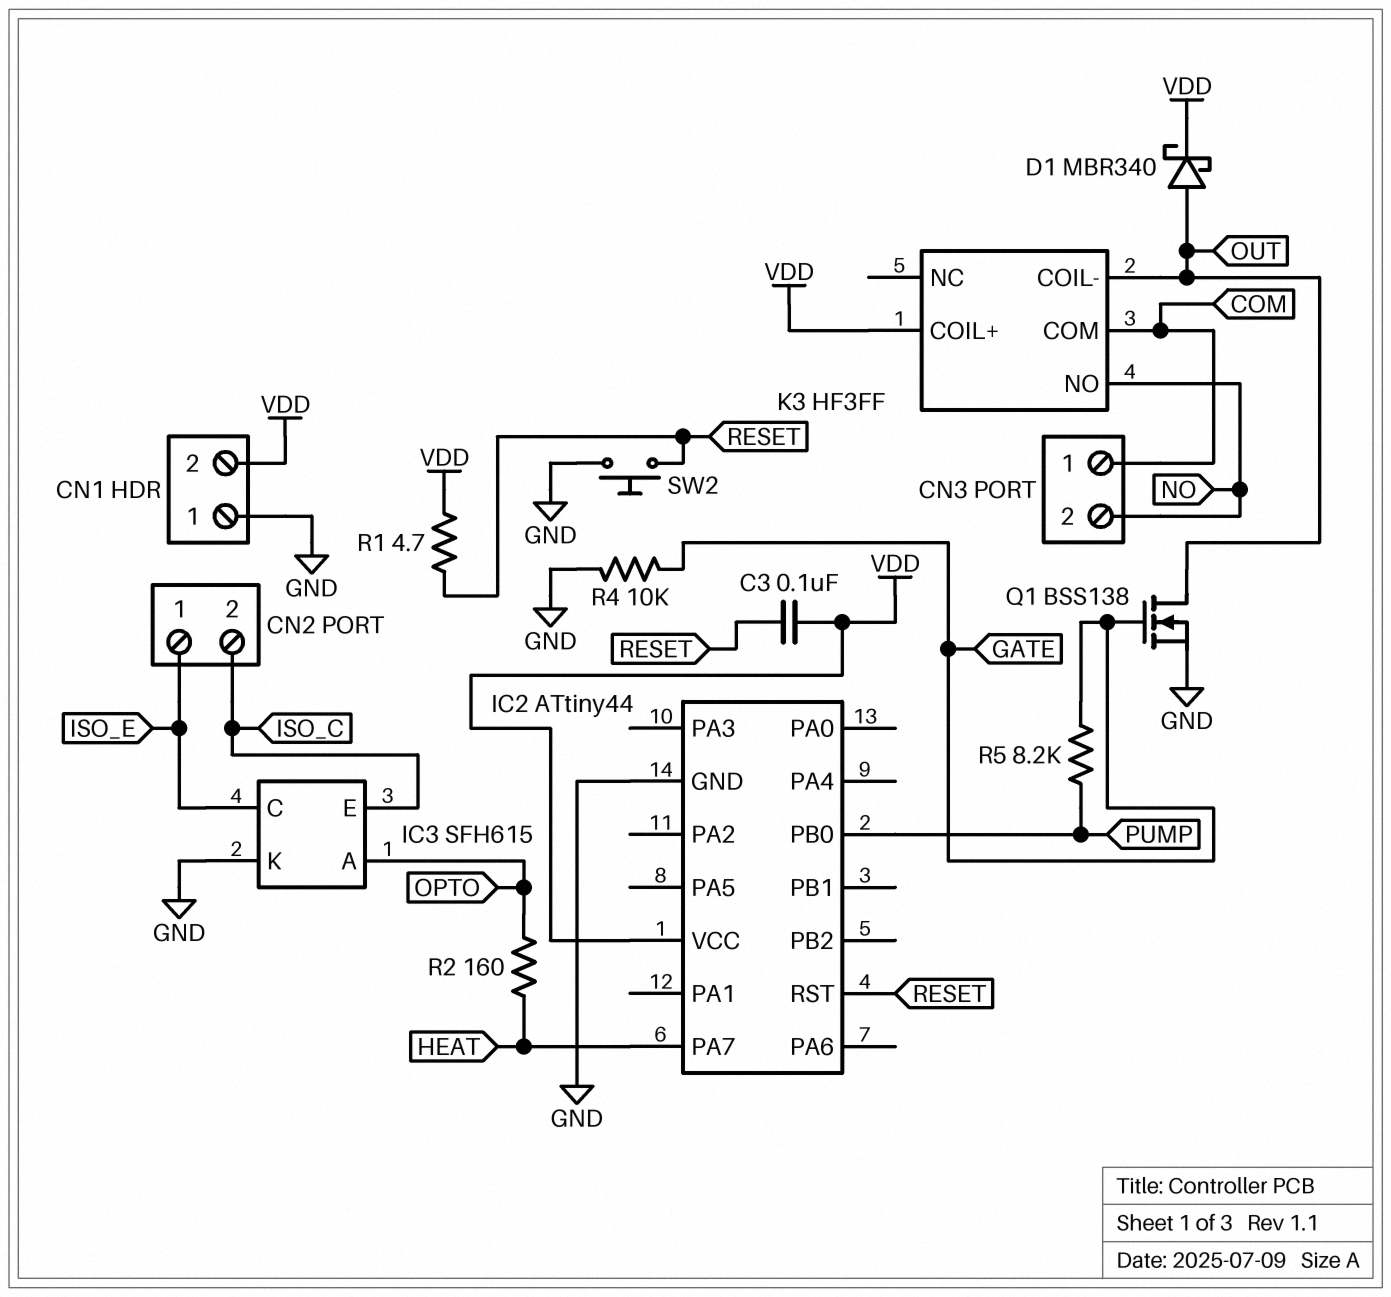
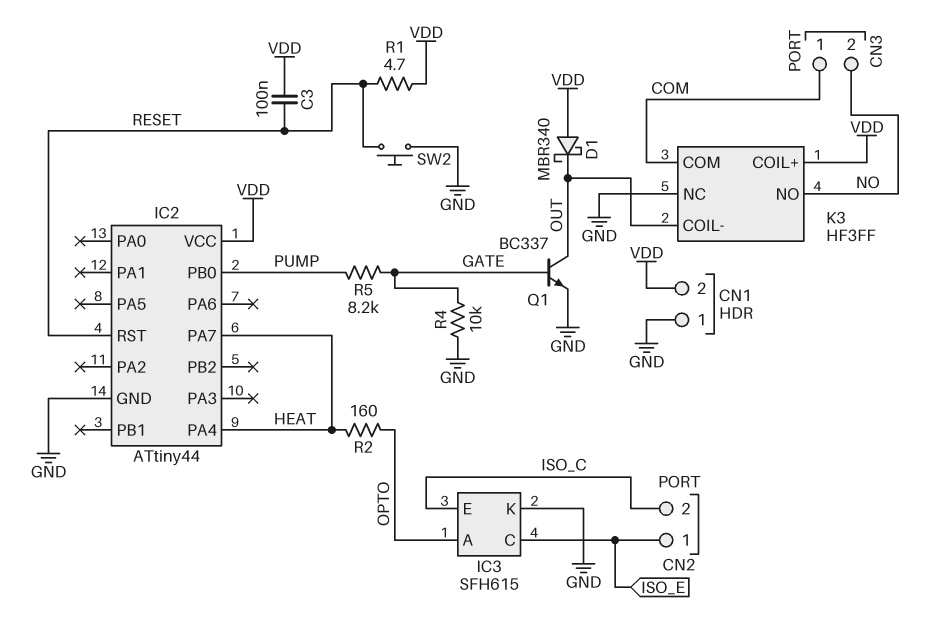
D1: schottky MBR340 (A OUT, K VDD) -> schottky MBR340 (A VDD, K OUT)
IC2 pin PA4: none -> HEAT
K3 pin NC: none -> GND
Q1: NMOS BSS138 (G GATE, D OUT, S GND) -> NPN BC337 (B GATE, C OUT, E GND)

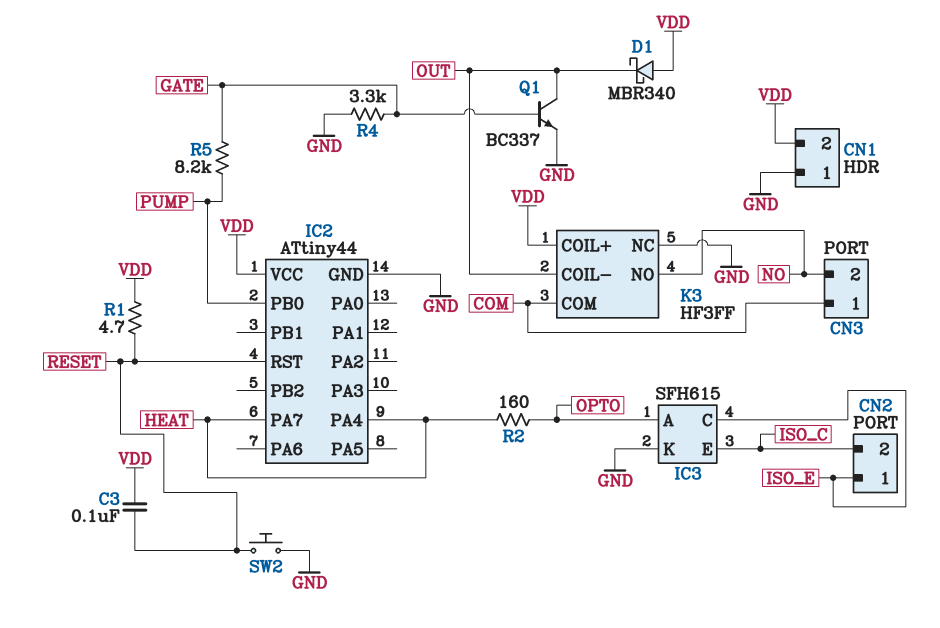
R4: 10k (GATE, GND) -> 3.3k (GATE, GND)

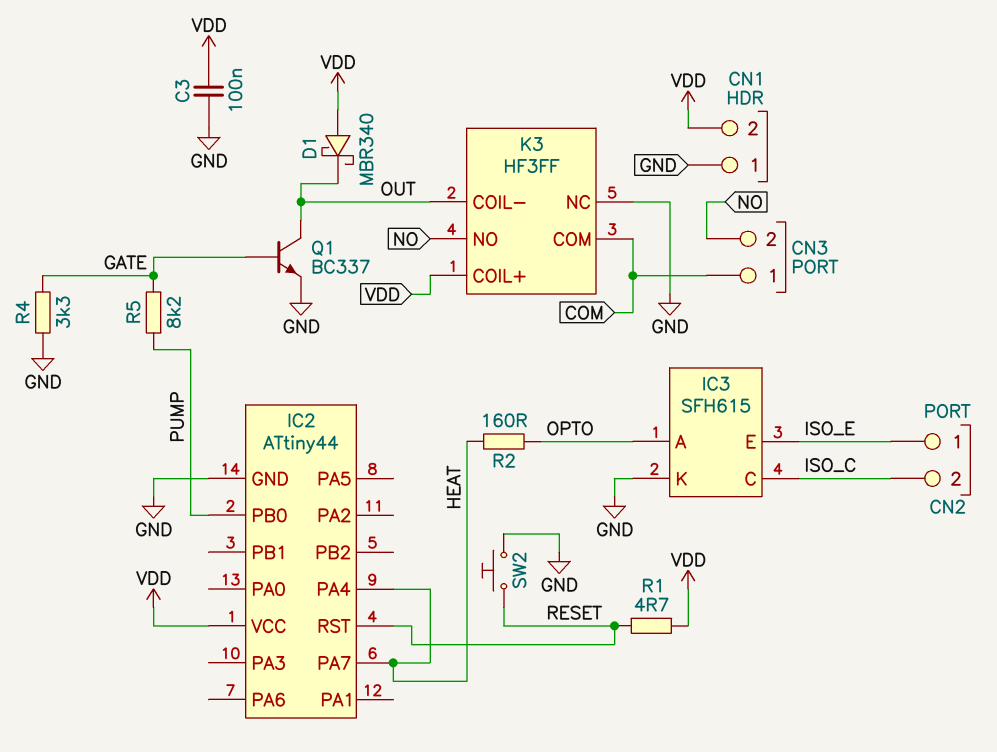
C3: 100nF (RESET, VDD) -> 100nF (GND, VDD)
IC3 pin C: ISO_E -> ISO_C
IC3 pin E: ISO_C -> ISO_E

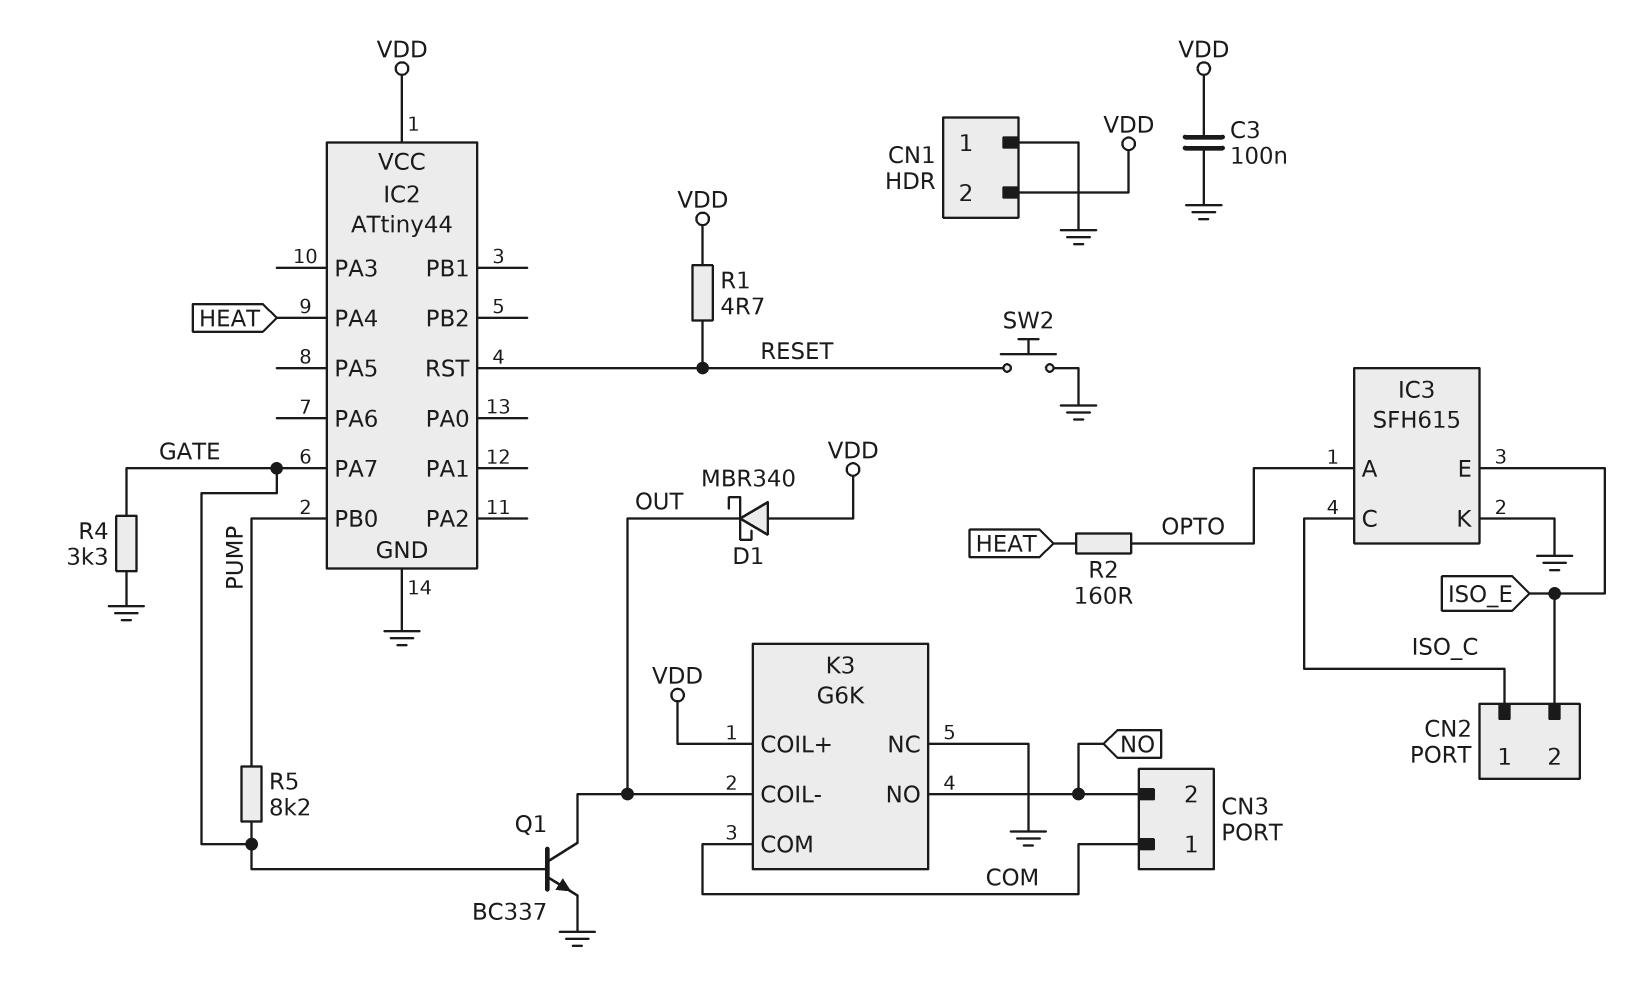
CN2 pin 1: ISO_E -> ISO_C
CN2 pin 2: ISO_C -> ISO_E
IC2 pin PA7: HEAT -> GATE
K3: HF3FF -> G6K

